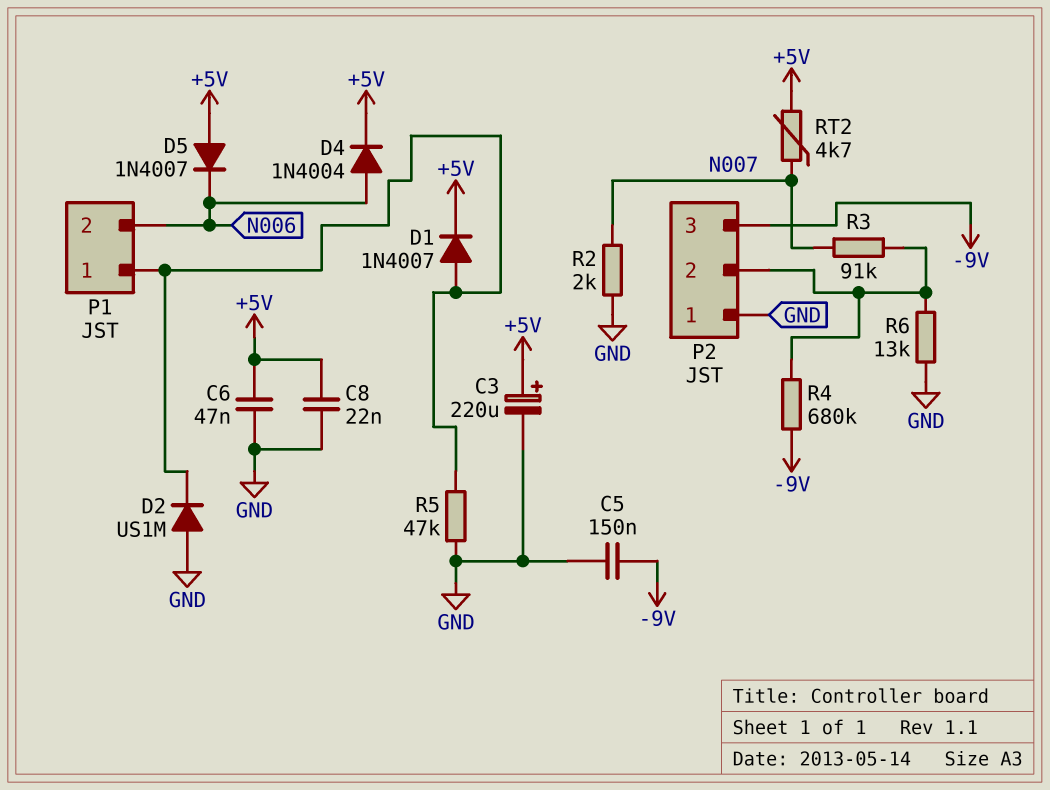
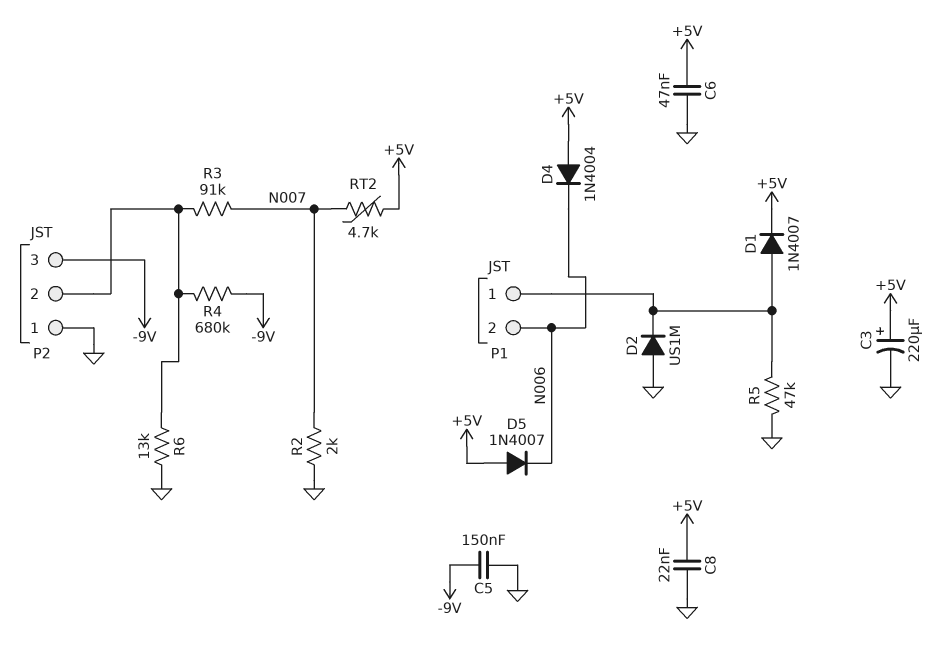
D4: diode 1N4004 (A N006, K +5V) -> diode 1N4004 (A +5V, K N006)

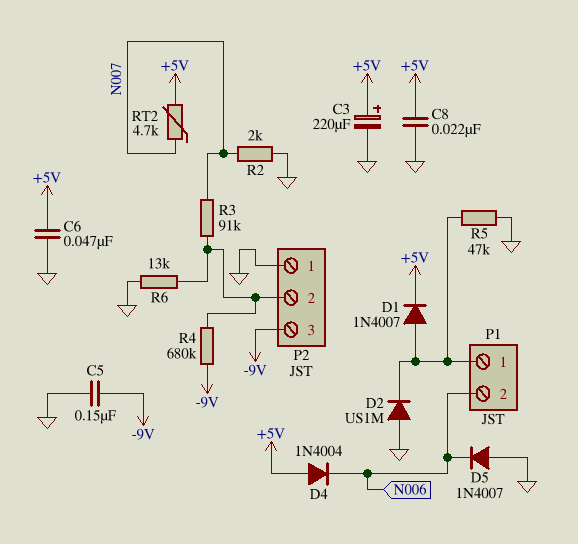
D5: diode 1N4007 (A +5V, K N006) -> diode 1N4007 (A GND, K N006)

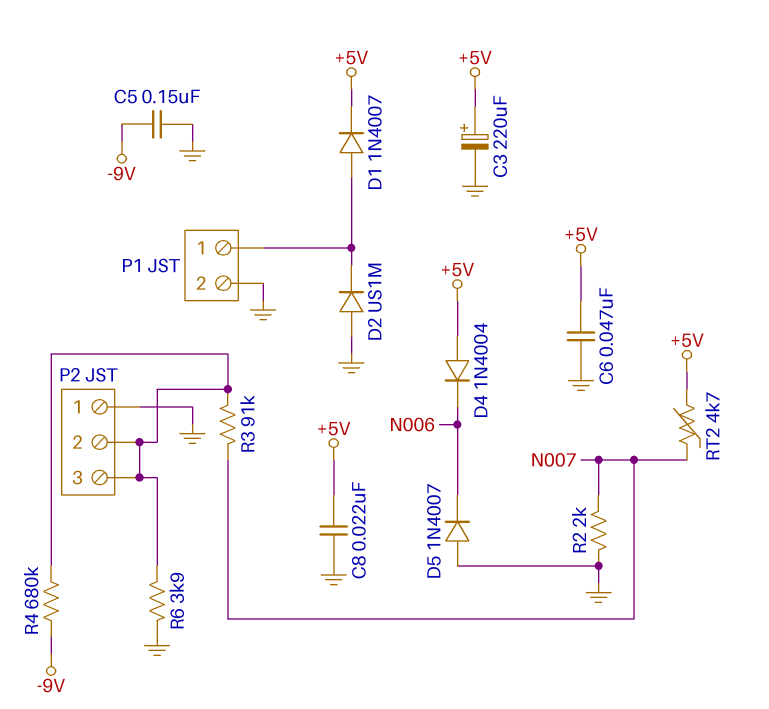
P1 pin 2: N006 -> GND
P2 pin 3: -9V -> P2/2
R5: 47k (GND, P1/1) -> none
R6: 13k (GND, P2/2) -> 3.9k (GND, P2/2)

